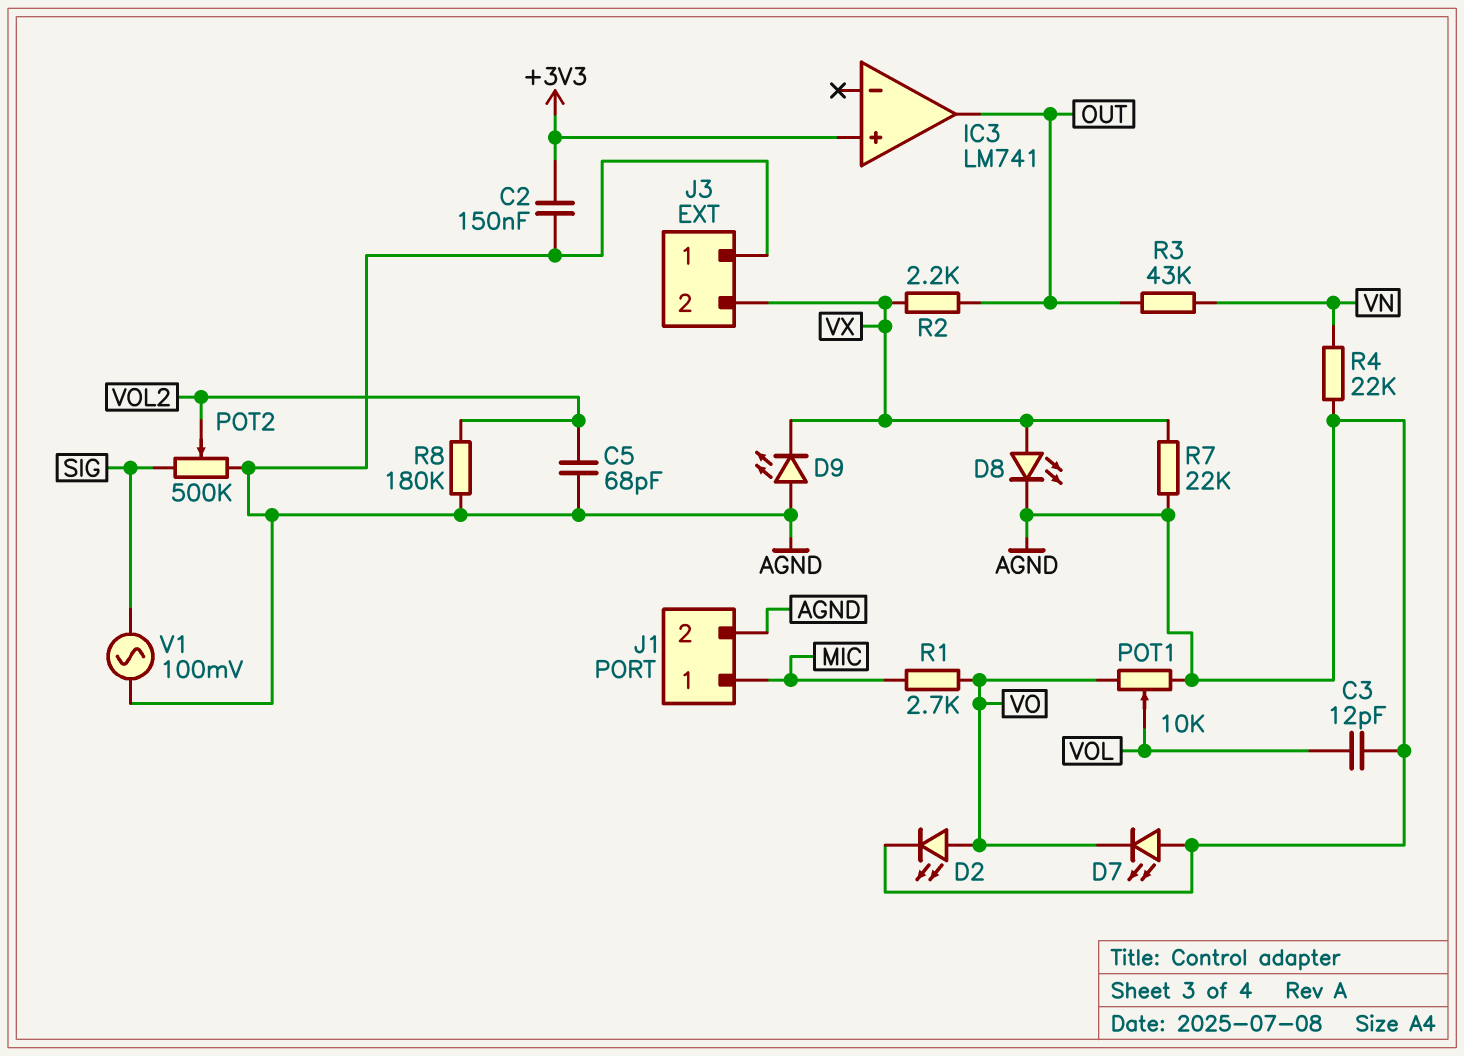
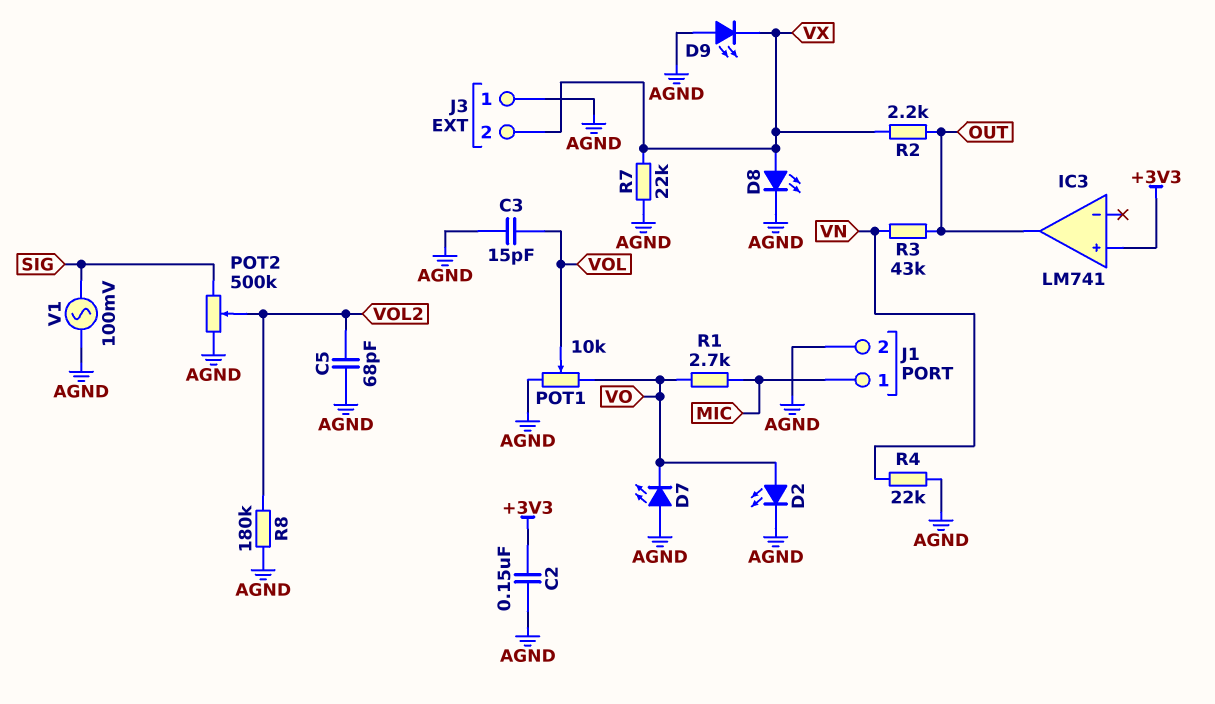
C3: 12pF (AGND, VOL) -> 15pF (AGND, VOL)

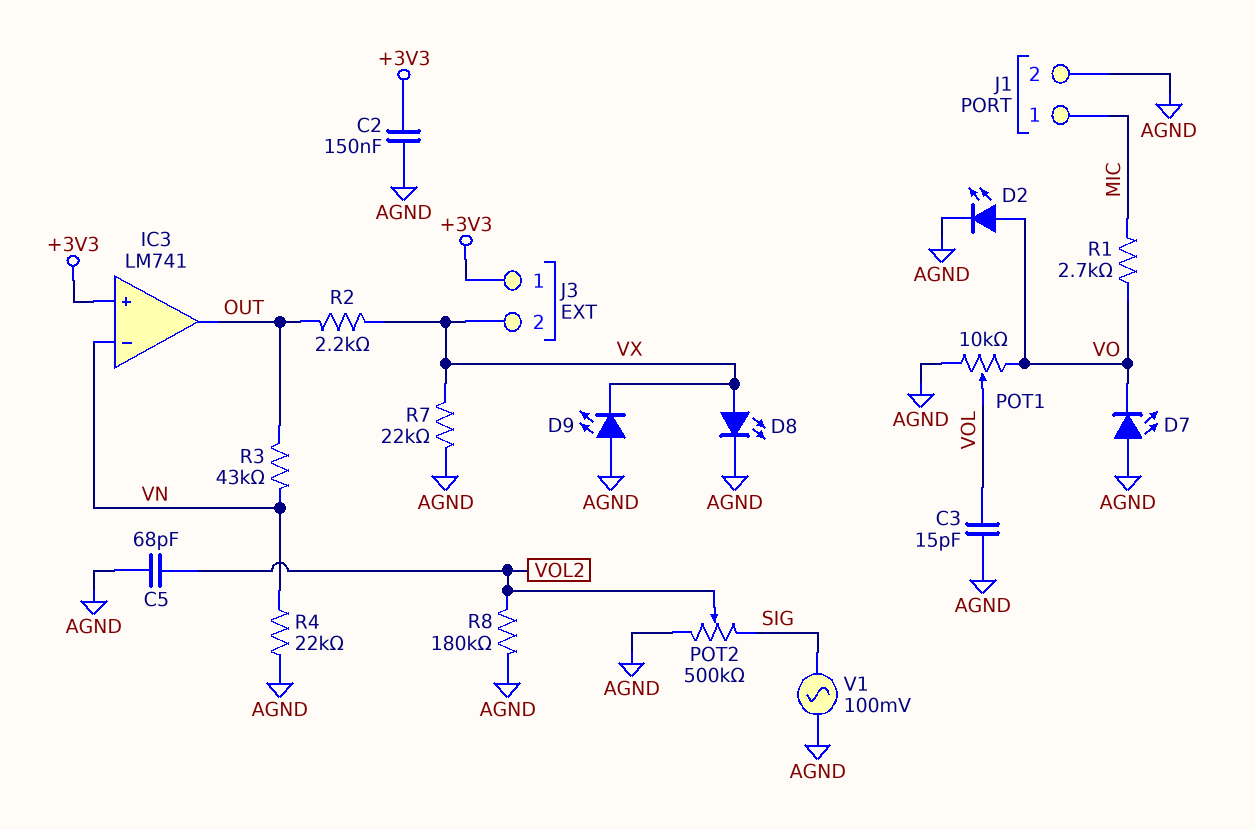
IC3 pin in-: none -> VN
J3 pin 1: AGND -> +3V3

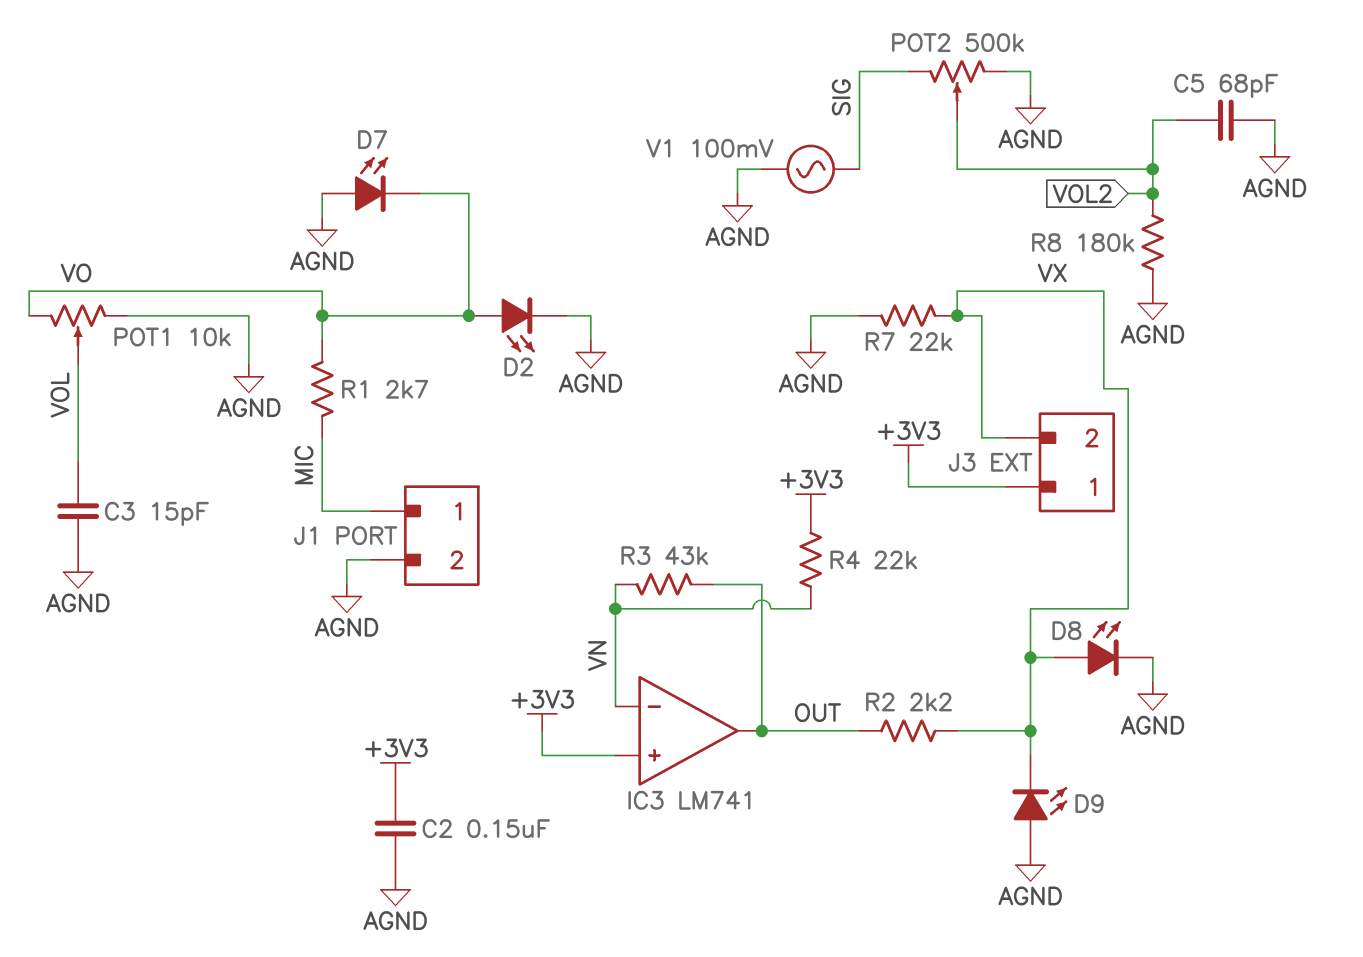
R4: 22k (AGND, VN) -> 22k (+3V3, VN)

